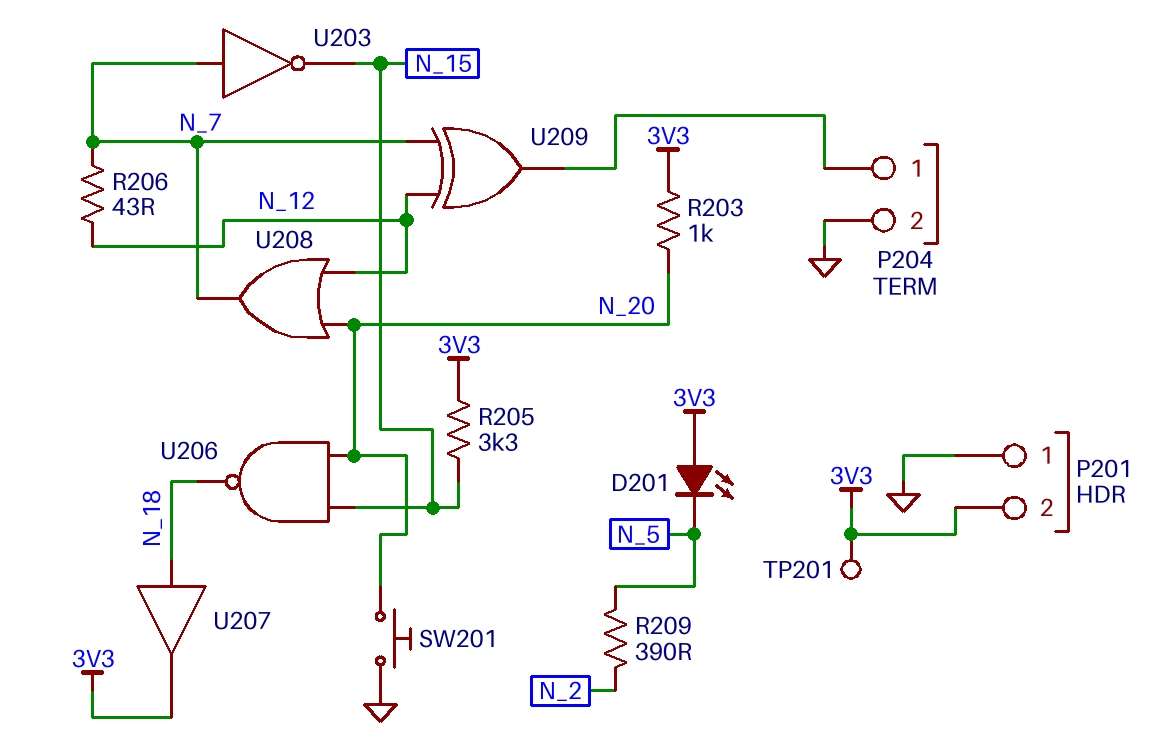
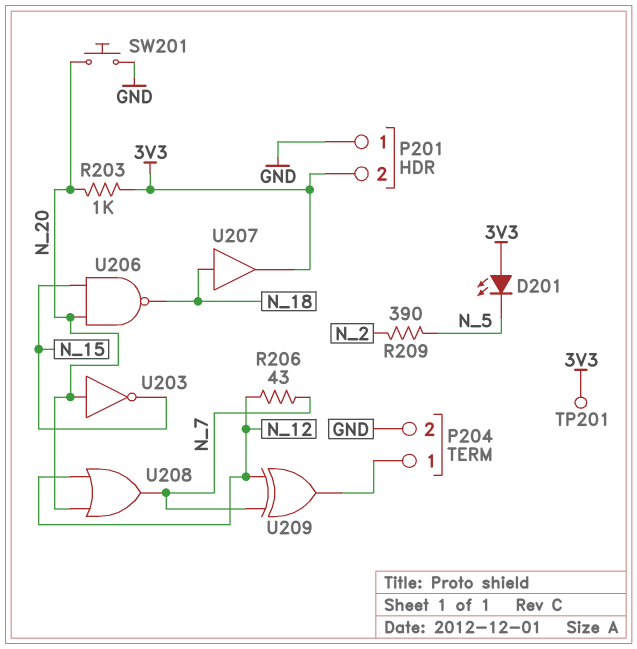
R205: 3.3k (3V3, N_15) -> none
U203: NOT (in N_7, out N_15) -> NOT (in N_20, out N_15)

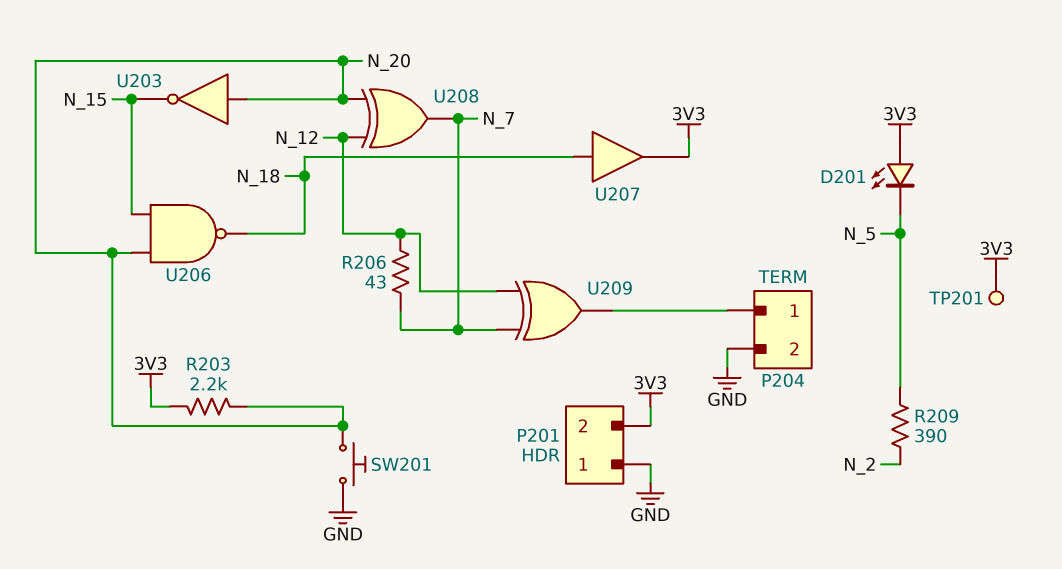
R203: 1k (3V3, N_20) -> 2.2k (3V3, N_20)
U208: OR (in N_12, in N_20, out N_7) -> XOR (in N_12, in N_20, out N_7)

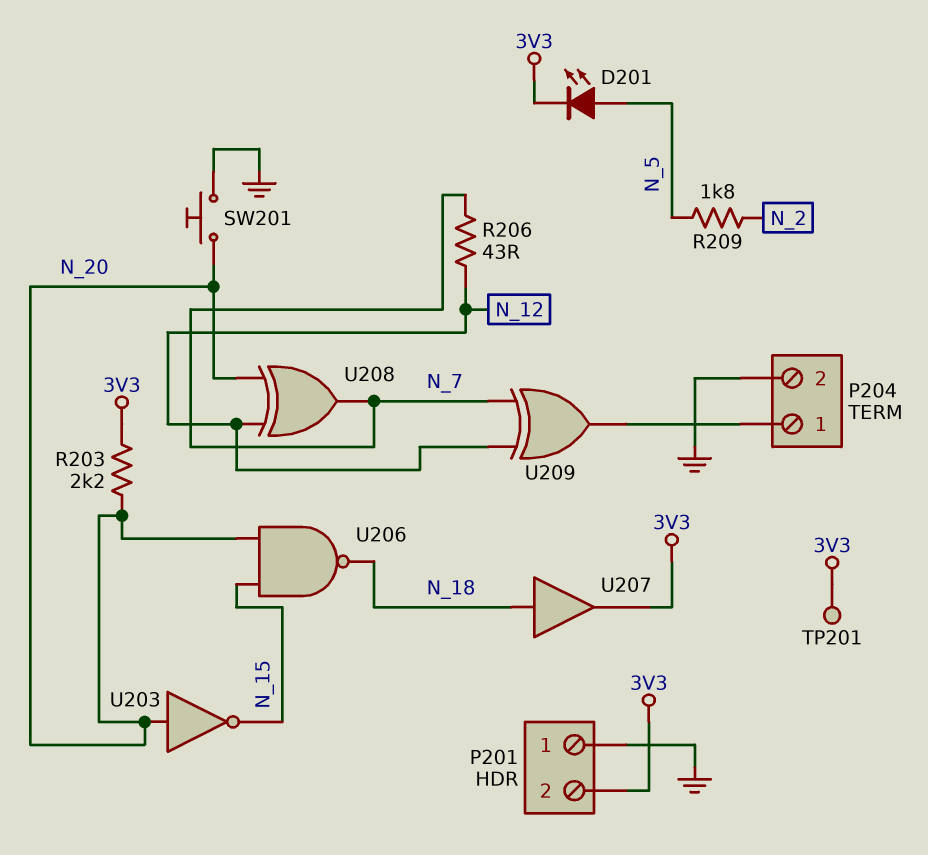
D201: LED (A 3V3, K N_5) -> LED (A N_5, K 3V3)
R209: 390 (N_2, N_5) -> 1.8k (N_2, N_5)

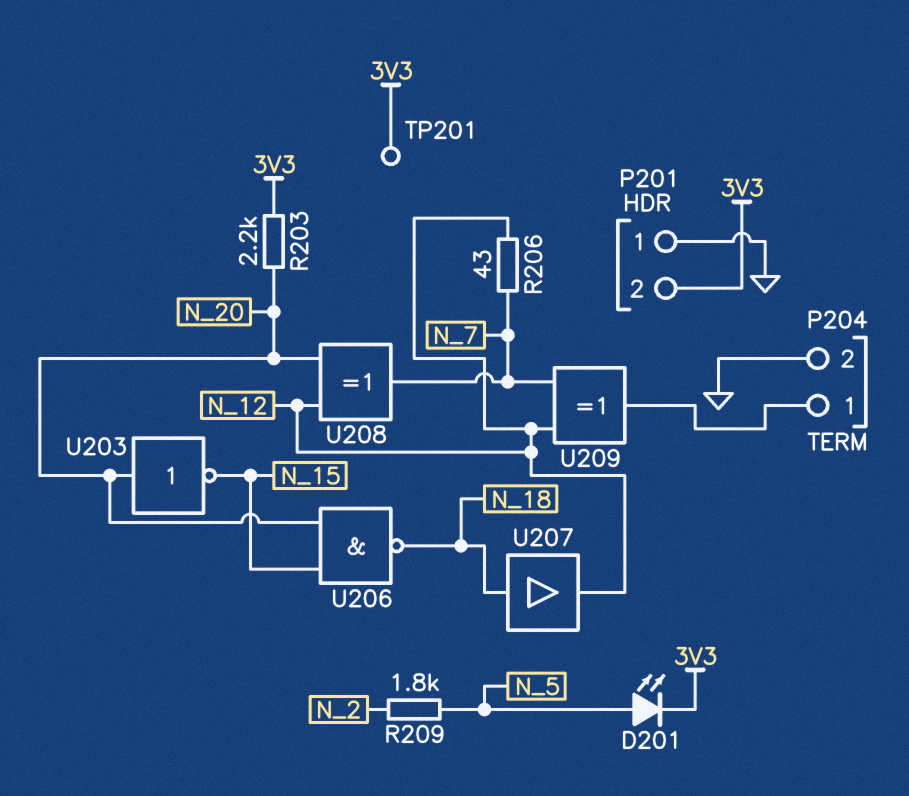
SW201: button (GND, N_20) -> none
U207: buffer (in N_18, out 3V3) -> buffer (in N_18, out N_12)

